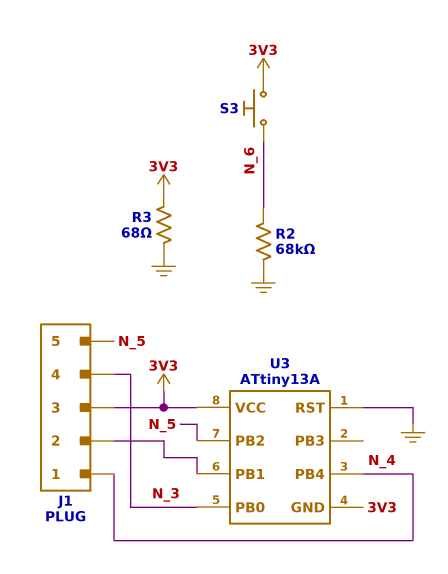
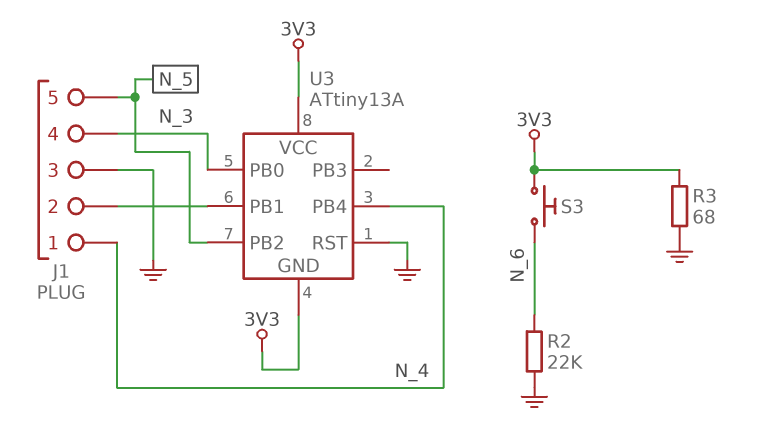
J1 pin 3: 3V3 -> GND
R2: 68k (GND, N_6) -> 22k (GND, N_6)

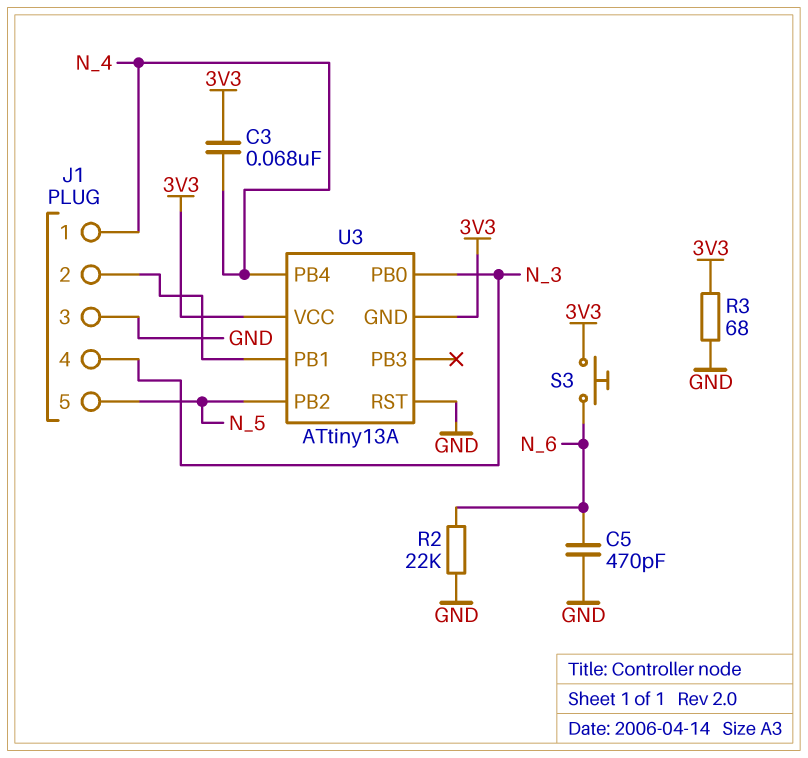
C3: none -> 68nF (3V3, N_4)
C5: none -> 470pF (GND, N_6)

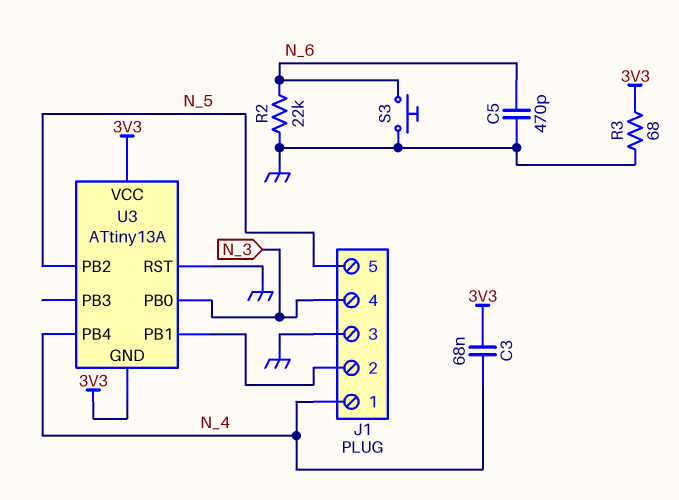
S3: button (3V3, N_6) -> button (GND, N_6)

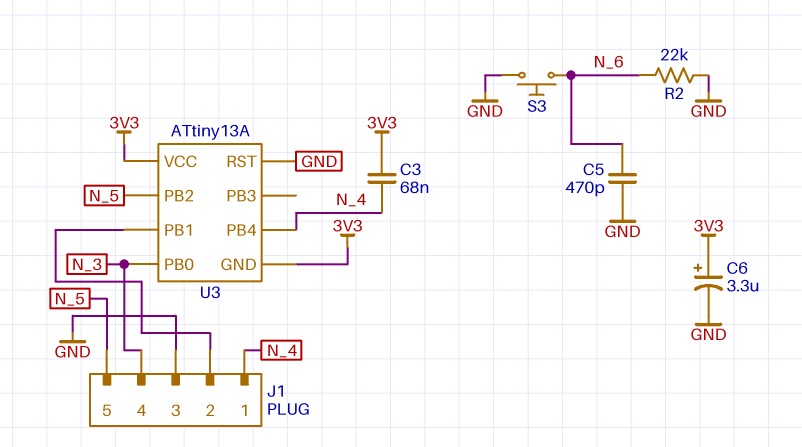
C6: none -> 3.3uF (plus 3V3, minus GND)
R3: 68 (3V3, GND) -> none

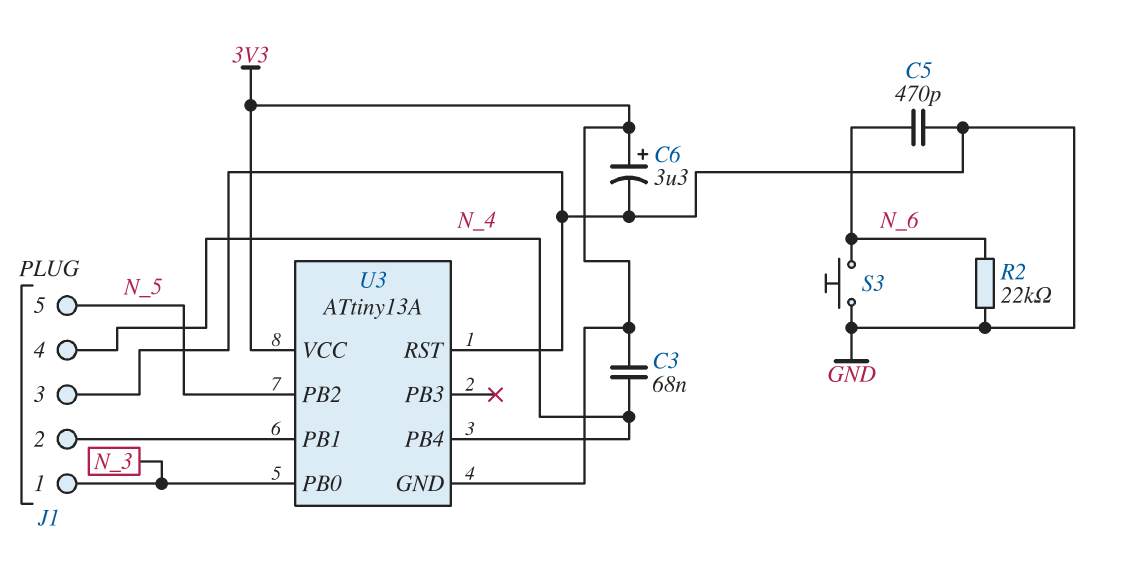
J1 pin 1: N_4 -> N_3
J1 pin 4: N_3 -> N_4

